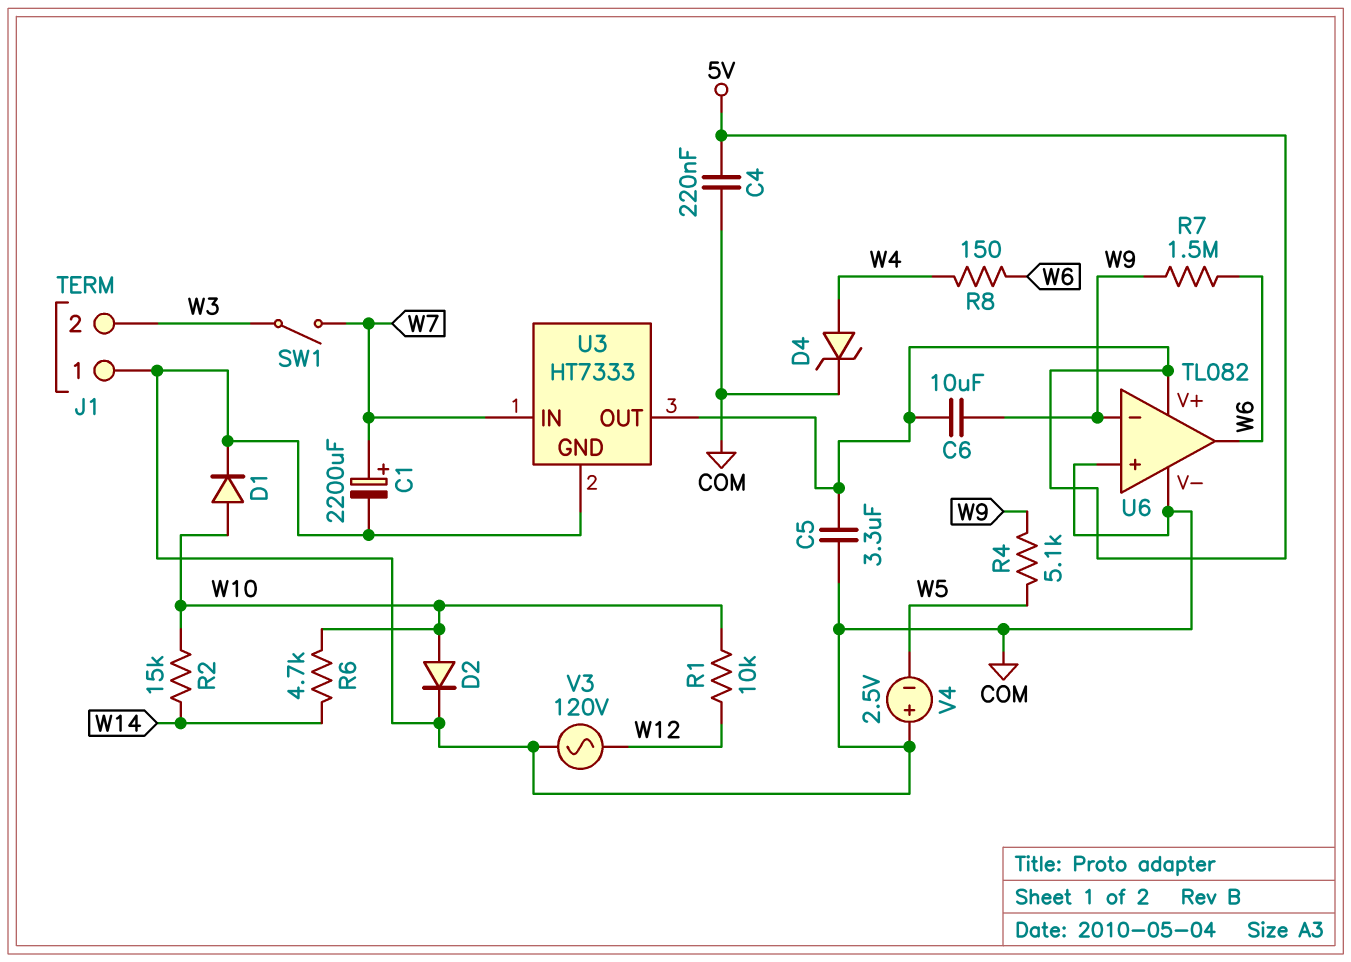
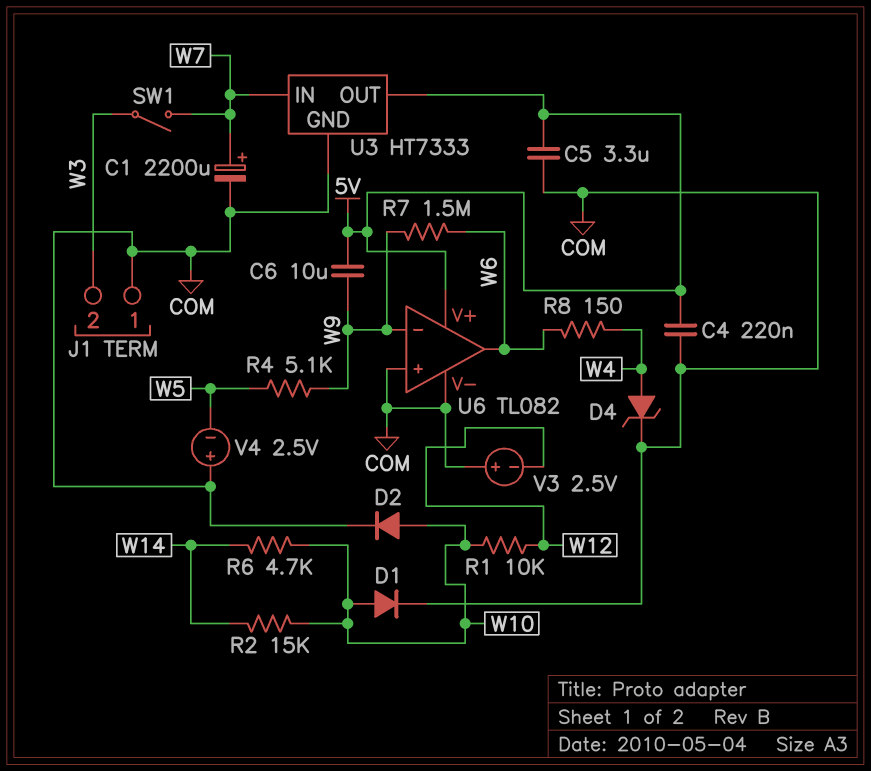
V3: AC 120V (COM, W12) -> 2.5V (plus COM, minus W12)

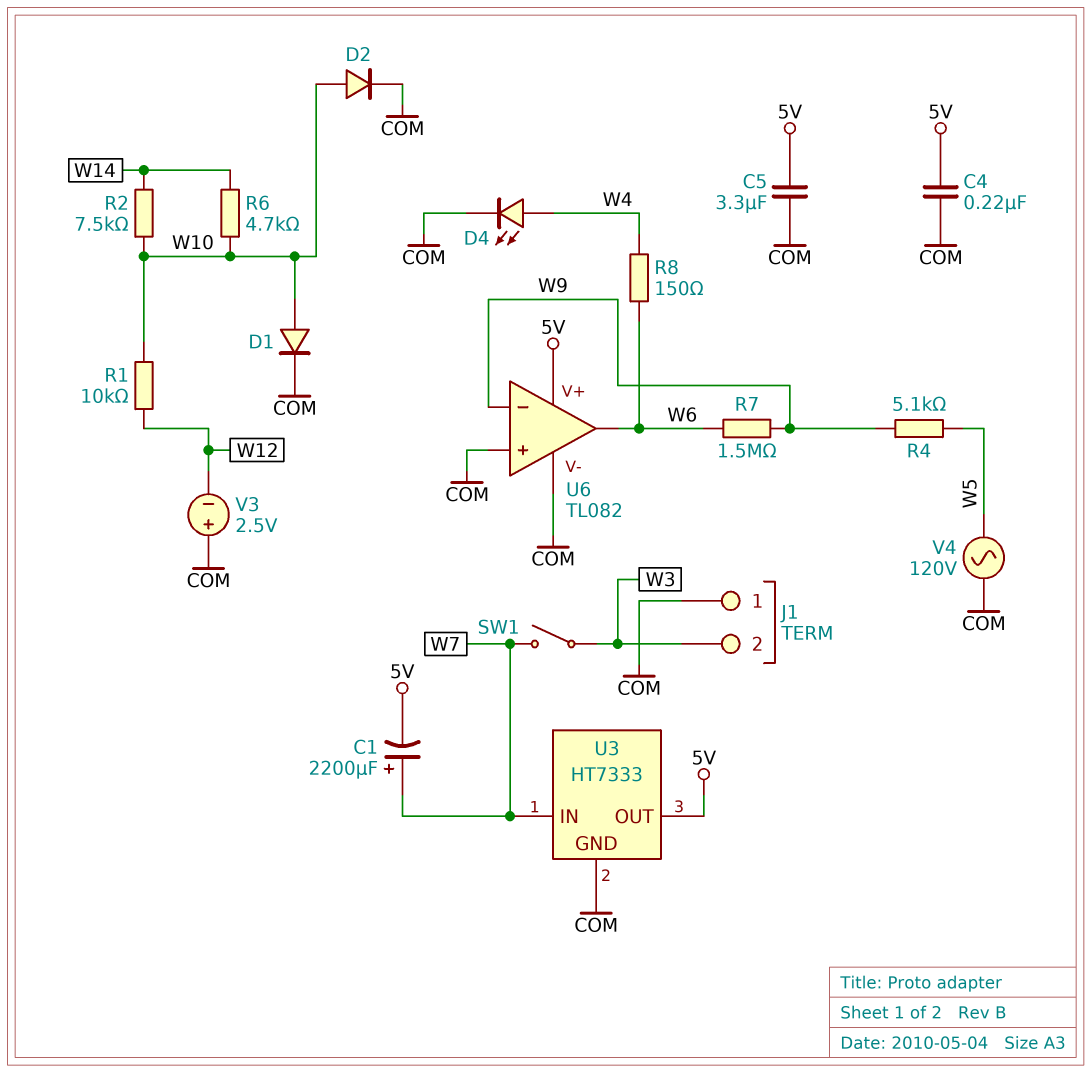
C1: 2200uF (plus W7, minus COM) -> 2200uF (plus W7, minus 5V)
C6: 10uF (5V, W9) -> none
D4: zener (A W4, K COM) -> LED (A W4, K COM)
R2: 15k (W10, W14) -> 7.5k (W10, W14)
V4: 2.5V (plus COM, minus W5) -> AC 120V (COM, W5)

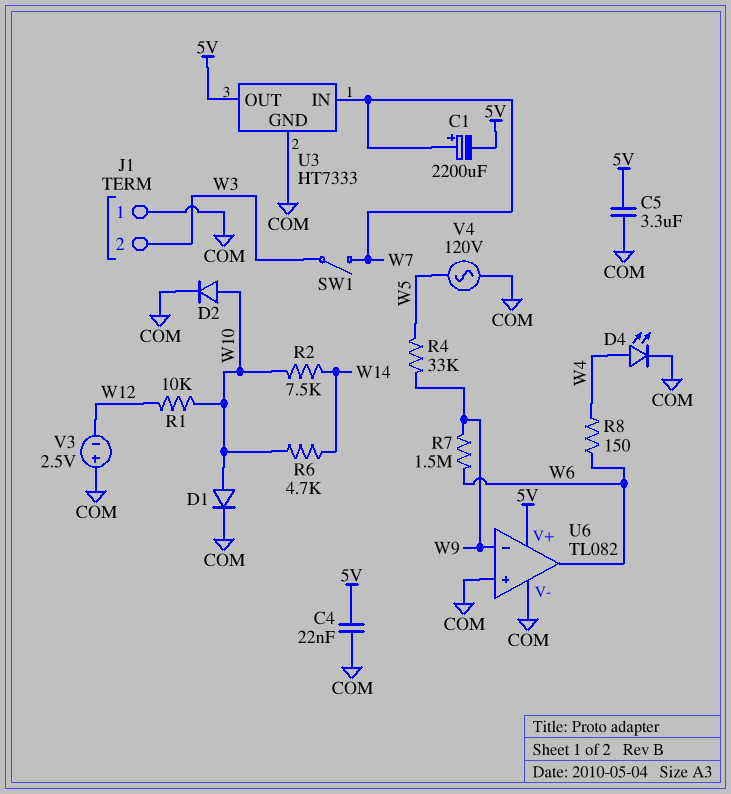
C4: 220nF (5V, COM) -> 22nF (5V, COM)
R4: 5.1k (W5, W9) -> 33k (W5, W9)

